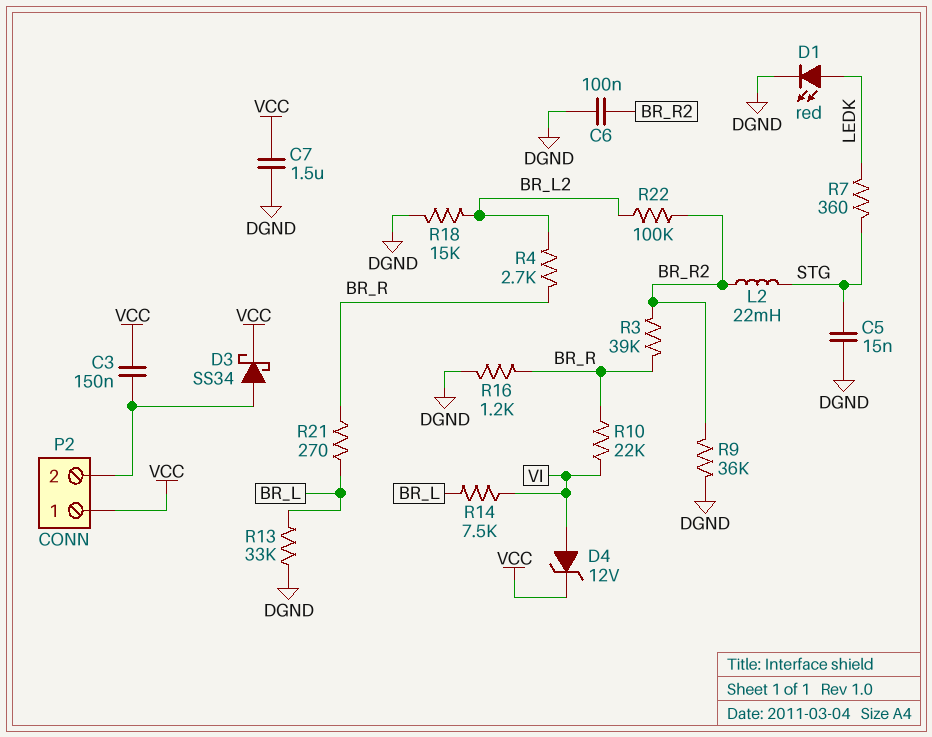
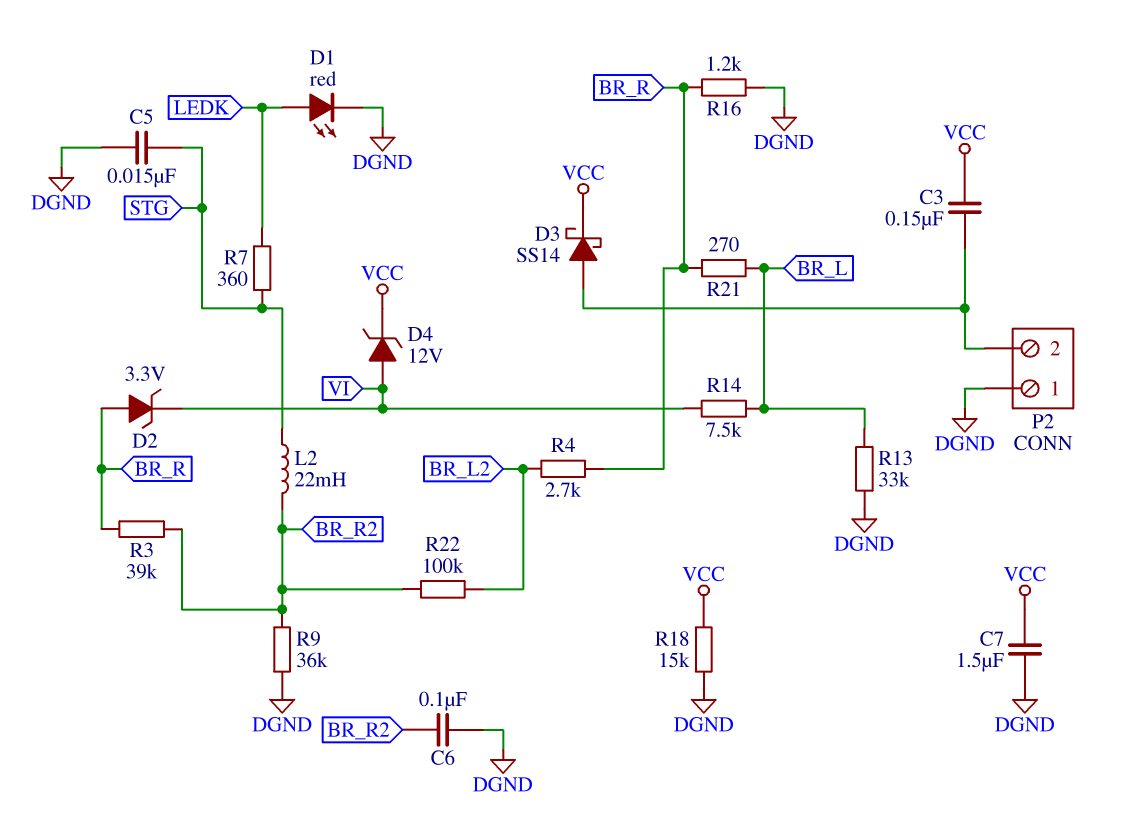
D2: none -> zener 3.3V (A BR_R, K VI)
D3: schottky SS34 (A P2/2, K VCC) -> schottky SS14 (A P2/2, K VCC)
P2 pin 1: VCC -> DGND
R10: 22k (BR_R, VI) -> none
R18: 15k (BR_L2, DGND) -> 15k (DGND, VCC)

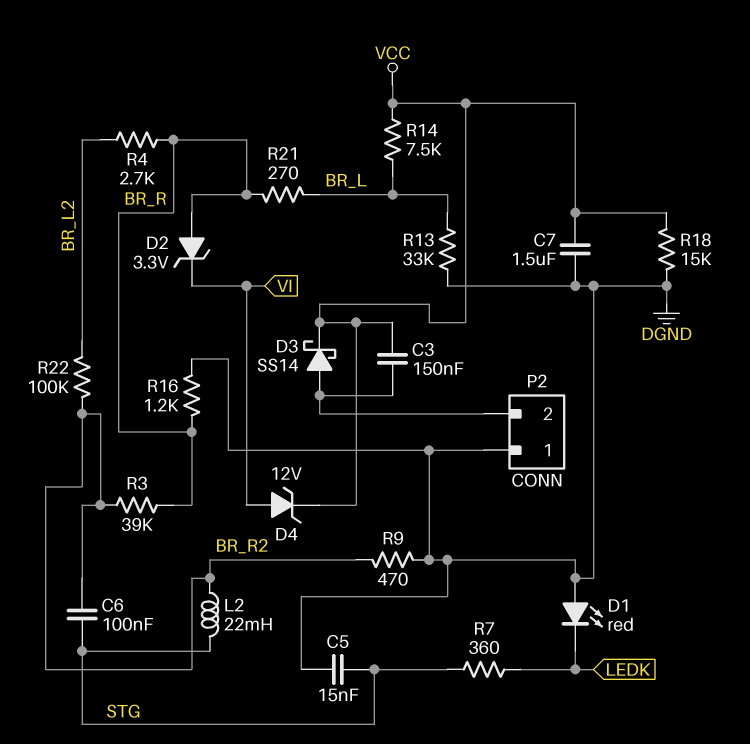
C6: 100nF (BR_R2, DGND) -> 100nF (BR_R2, STG)
D1: LED red (A LEDK, K DGND) -> LED red (A DGND, K LEDK)
R9: 36k (BR_R2, DGND) -> 470 (BR_R2, DGND)
R14: 7.5k (BR_L, VI) -> 7.5k (BR_L, VCC)

